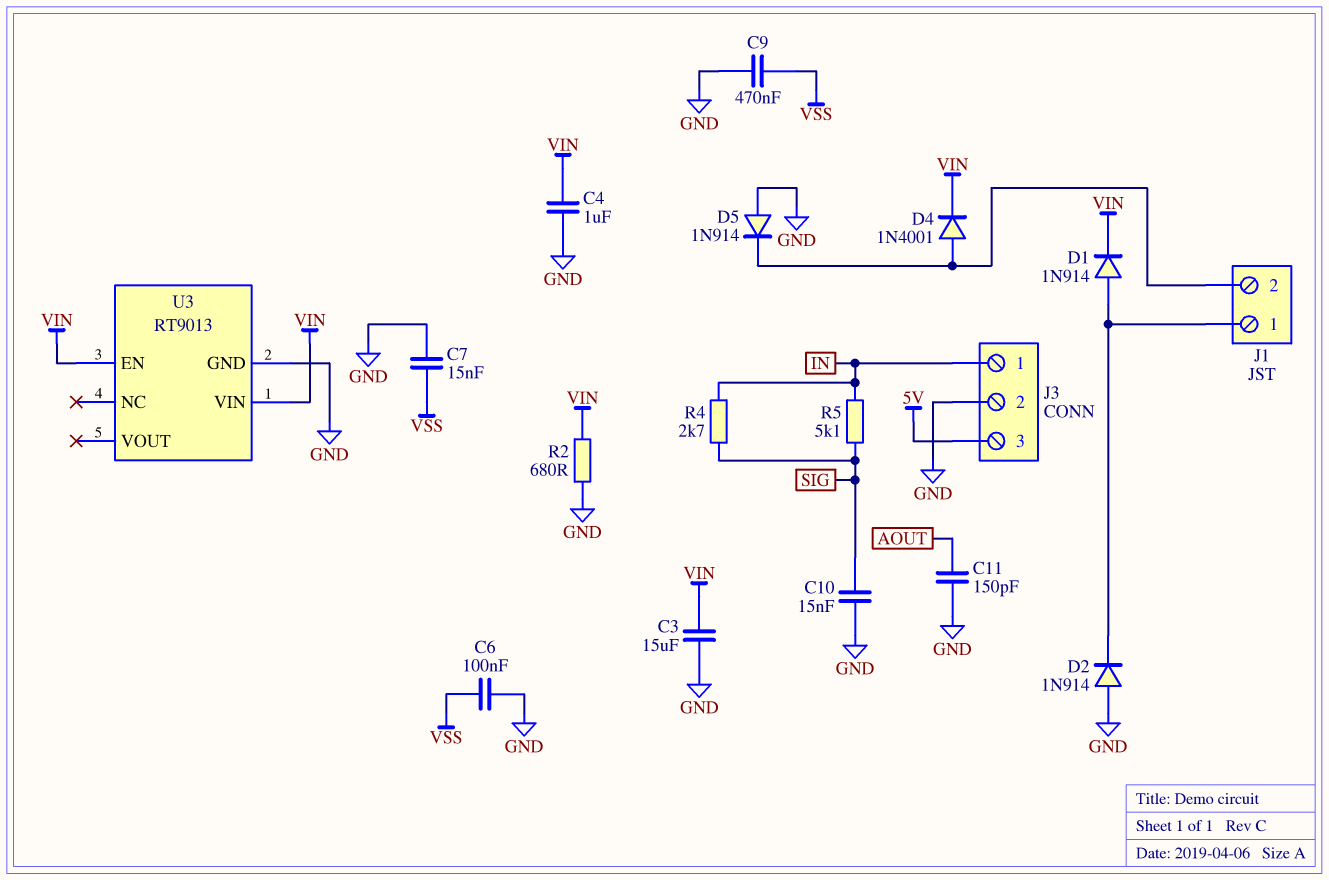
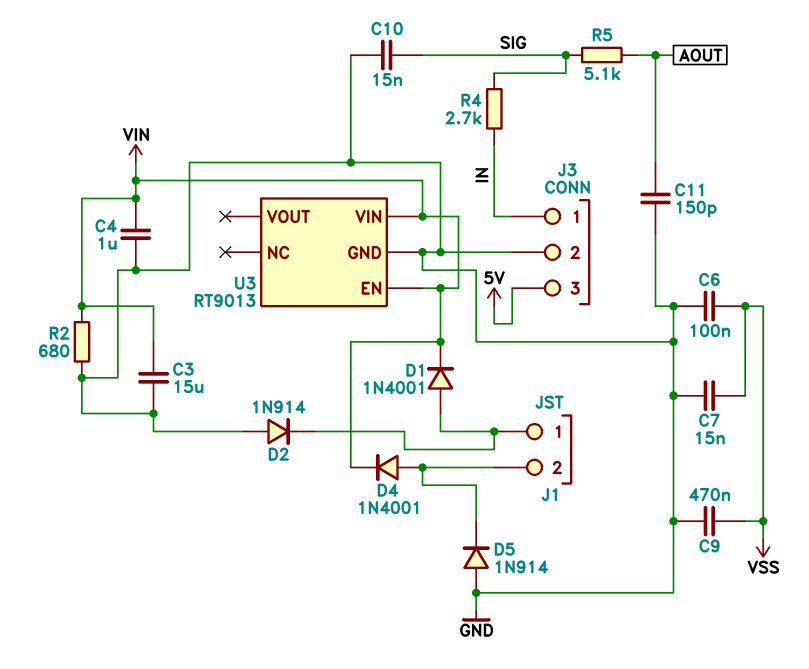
D1: diode 1N914 (A J1/1, K VIN) -> diode 1N4001 (A J1/1, K VIN)
R5: 5.1k (IN, SIG) -> 5.1k (AOUT, SIG)

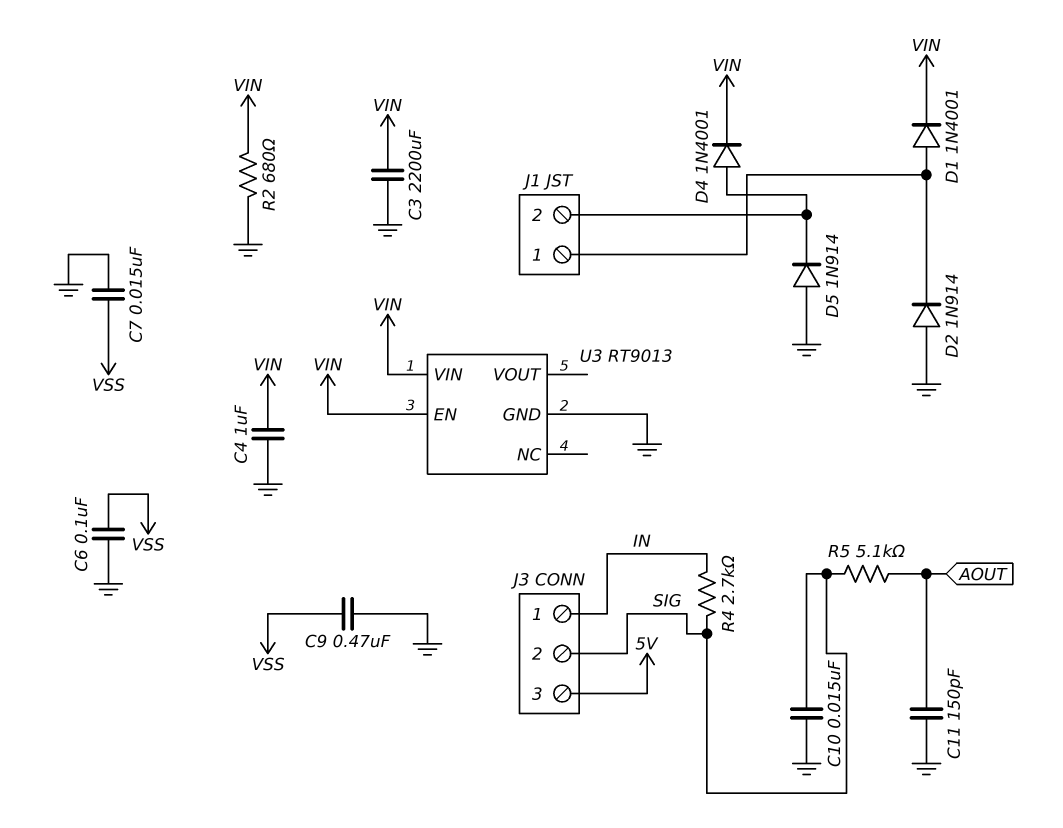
C3: 15uF (GND, VIN) -> 2200uF (GND, VIN)
J3 pin 2: GND -> SIG

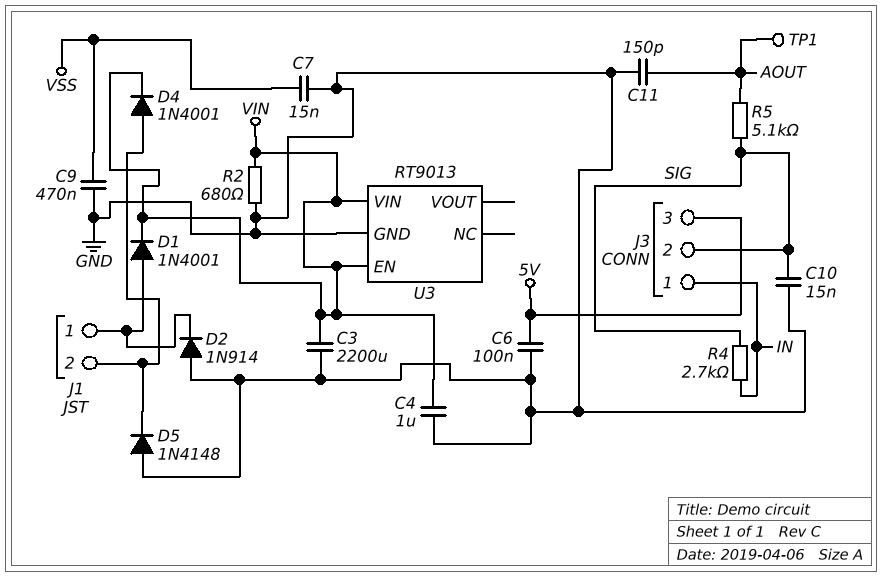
C6: 100nF (GND, VSS) -> 100nF (5V, GND)
D5: diode 1N914 (A GND, K J1/2) -> diode 1N4148 (A GND, K J1/2)
TP1: none -> test point (AOUT)

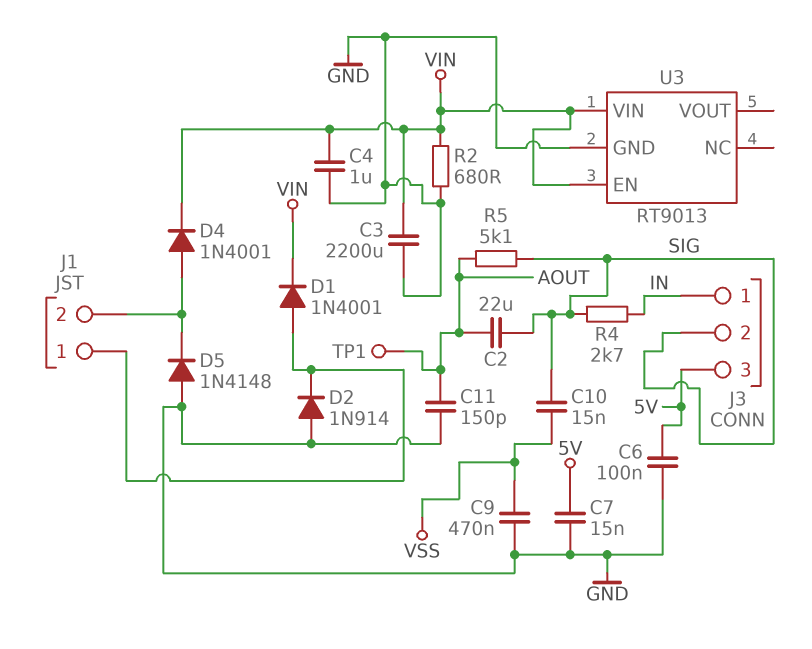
C2: none -> 22uF (AOUT, SIG)
C7: 15nF (GND, VSS) -> 15nF (5V, GND)
C10: 15nF (GND, SIG) -> 15nF (SIG, VSS)

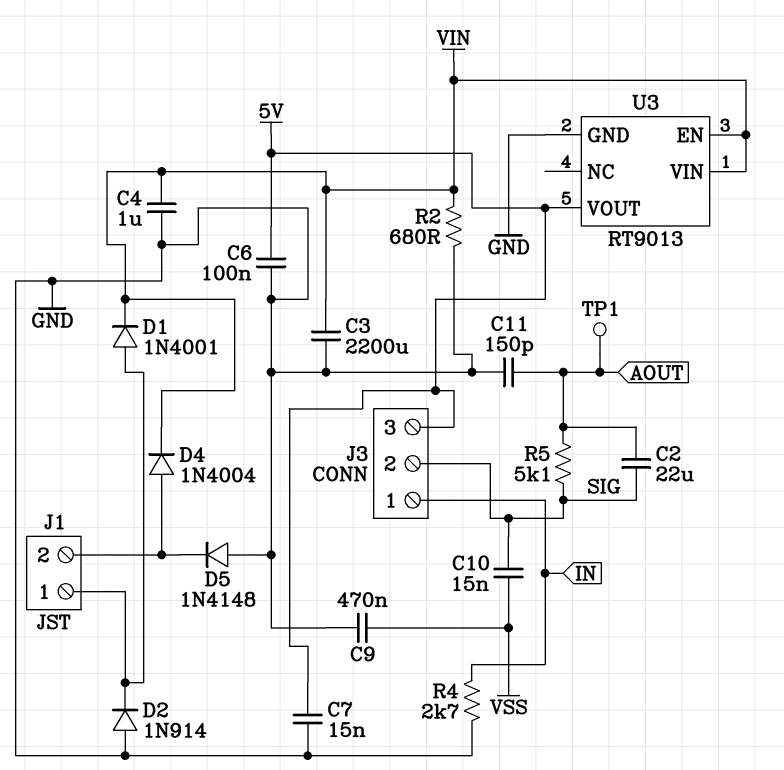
D4: diode 1N4001 (A J1/2, K VIN) -> diode 1N4004 (A J1/2, K VIN)
R4: 2.7k (IN, SIG) -> 2.7k (GND, IN)
U3 pin VOUT: none -> 5V

